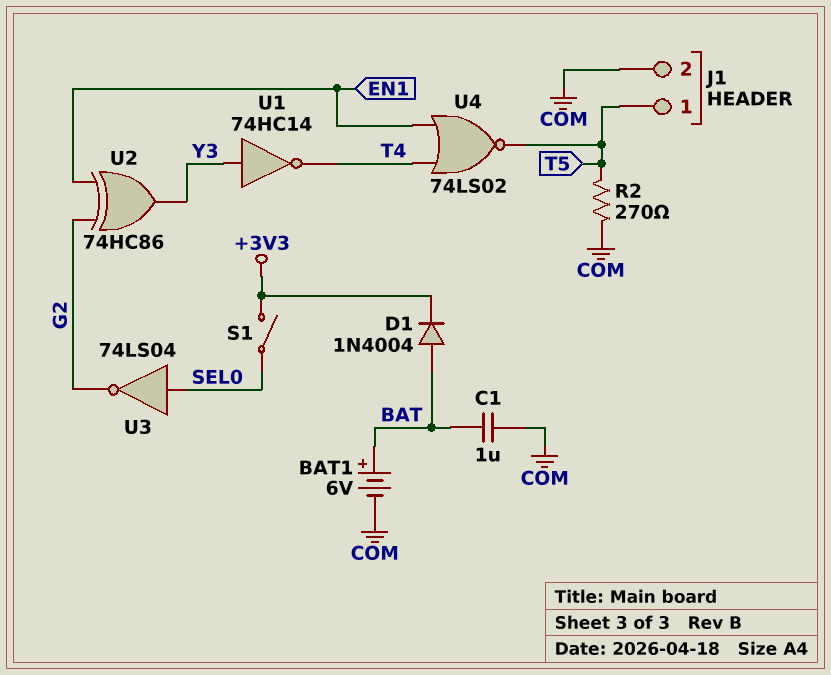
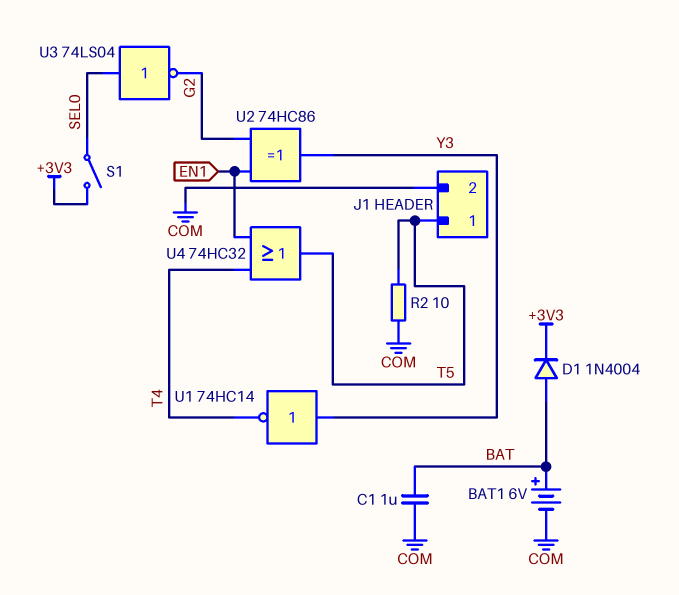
R2: 270 (COM, T5) -> 10 (COM, T5)
U4: NOR 74LS02 (in EN1, in T4, out T5) -> OR 74HC32 (in EN1, in T4, out T5)

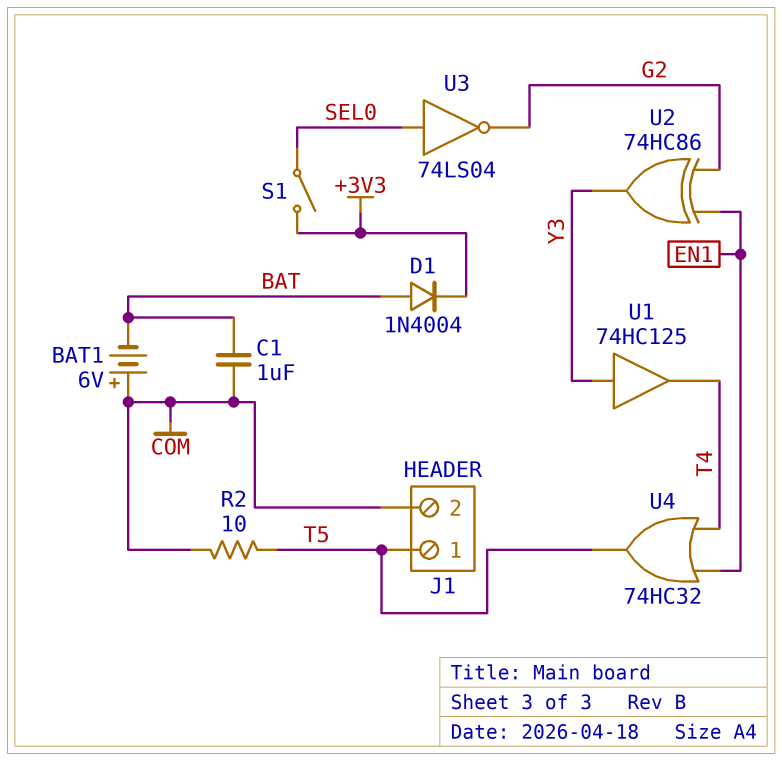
BAT1: 6V (plus BAT, minus COM) -> 6V (plus COM, minus BAT)
U1: NOT 74HC14 (in Y3, out T4) -> buffer 74HC125 (in Y3, out T4)

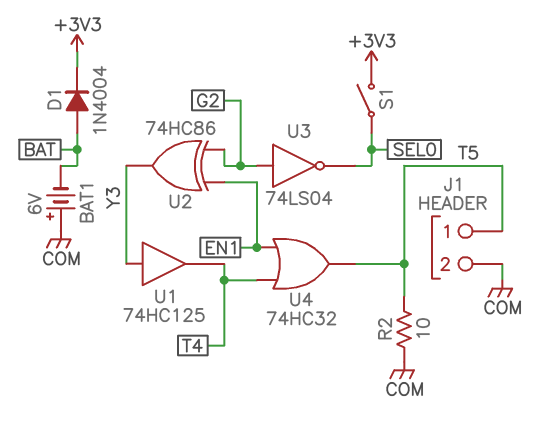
C1: 1uF (BAT, COM) -> none
U3: NOT 74LS04 (in SEL0, out G2) -> NOT 74LS04 (in G2, out SEL0)

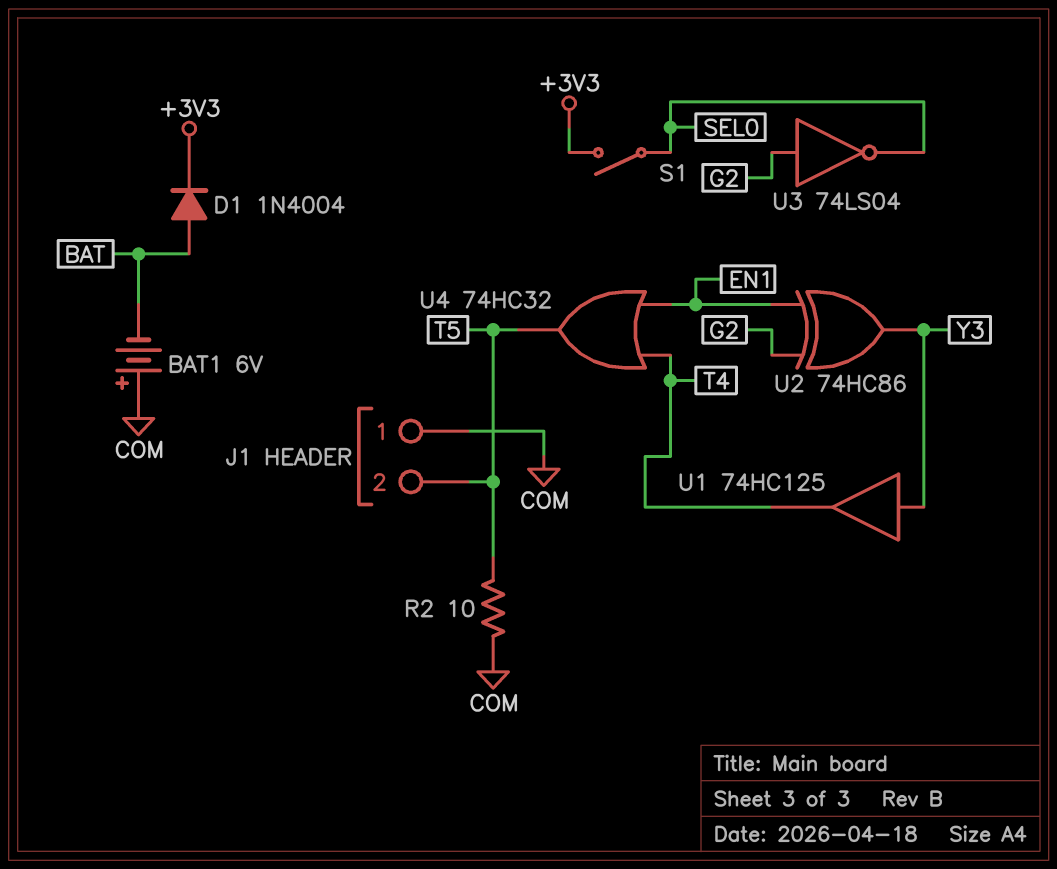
J1 pin 1: T5 -> COM
J1 pin 2: COM -> T5

